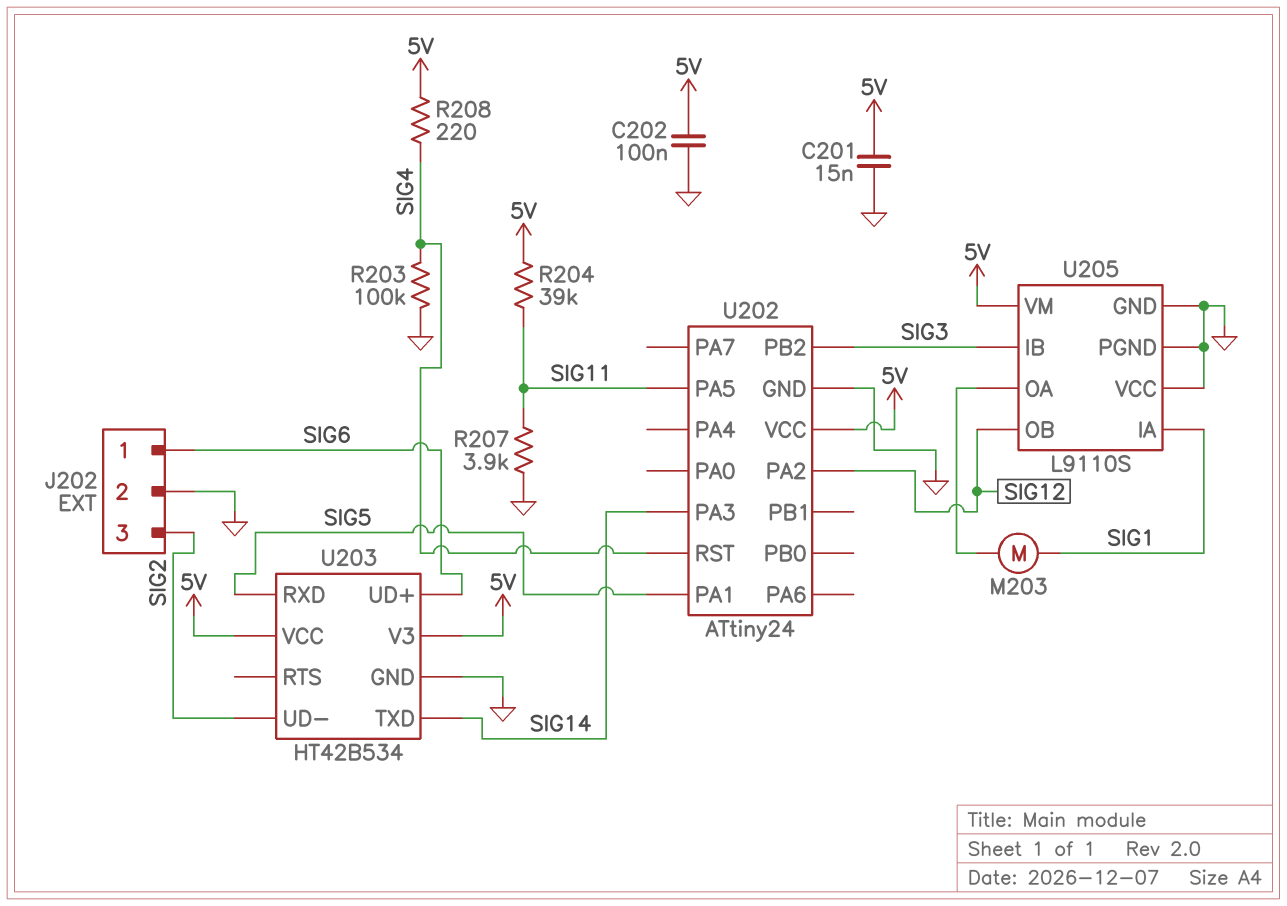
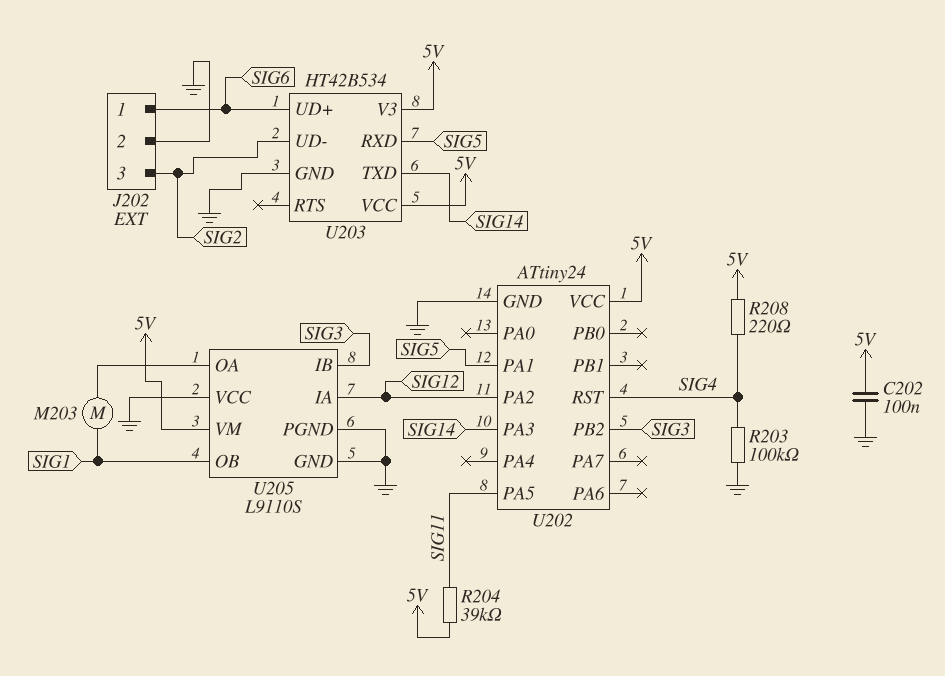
C201: 15nF (5V, GND) -> none
R207: 3.9k (GND, SIG11) -> none
U205 pin IA: SIG1 -> SIG12
U205 pin OB: SIG12 -> SIG1

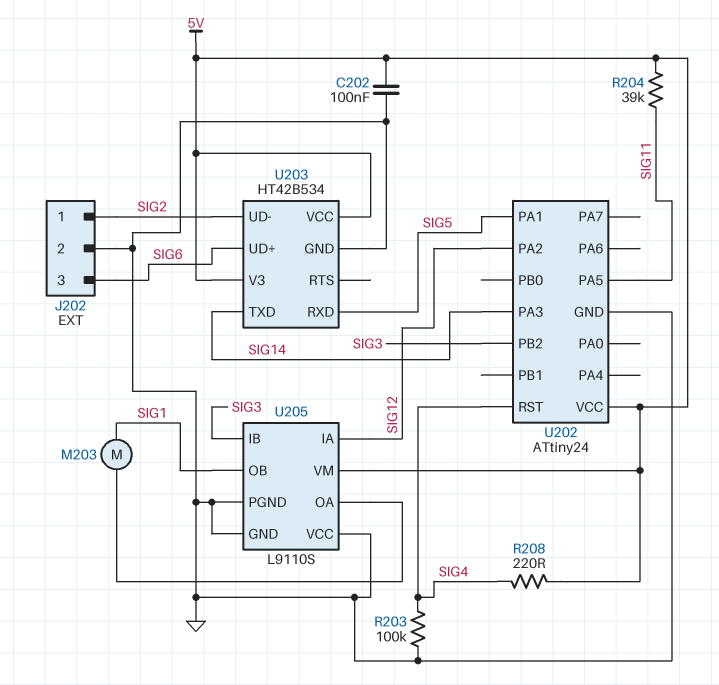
J202 pin 1: SIG6 -> SIG2
J202 pin 3: SIG2 -> SIG6

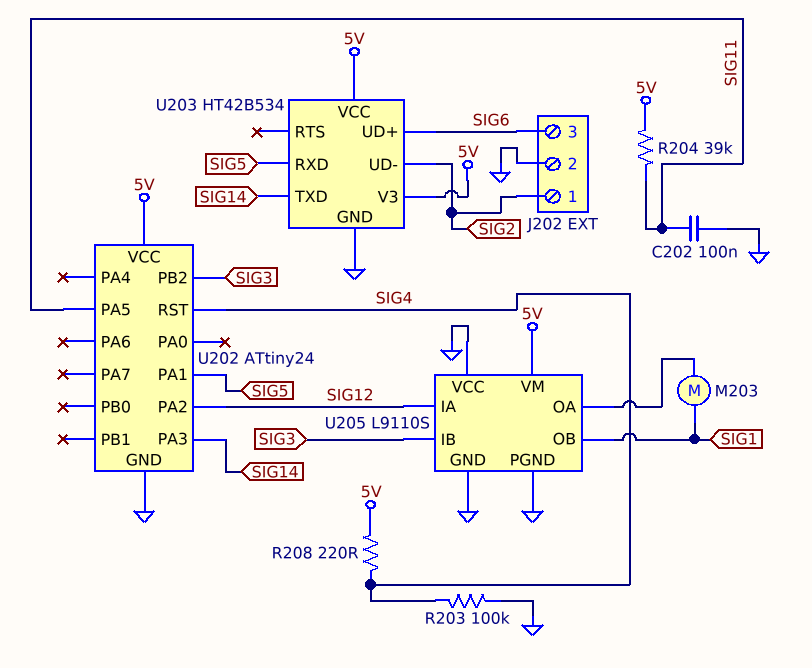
C202: 100nF (5V, GND) -> 100nF (GND, SIG11)

